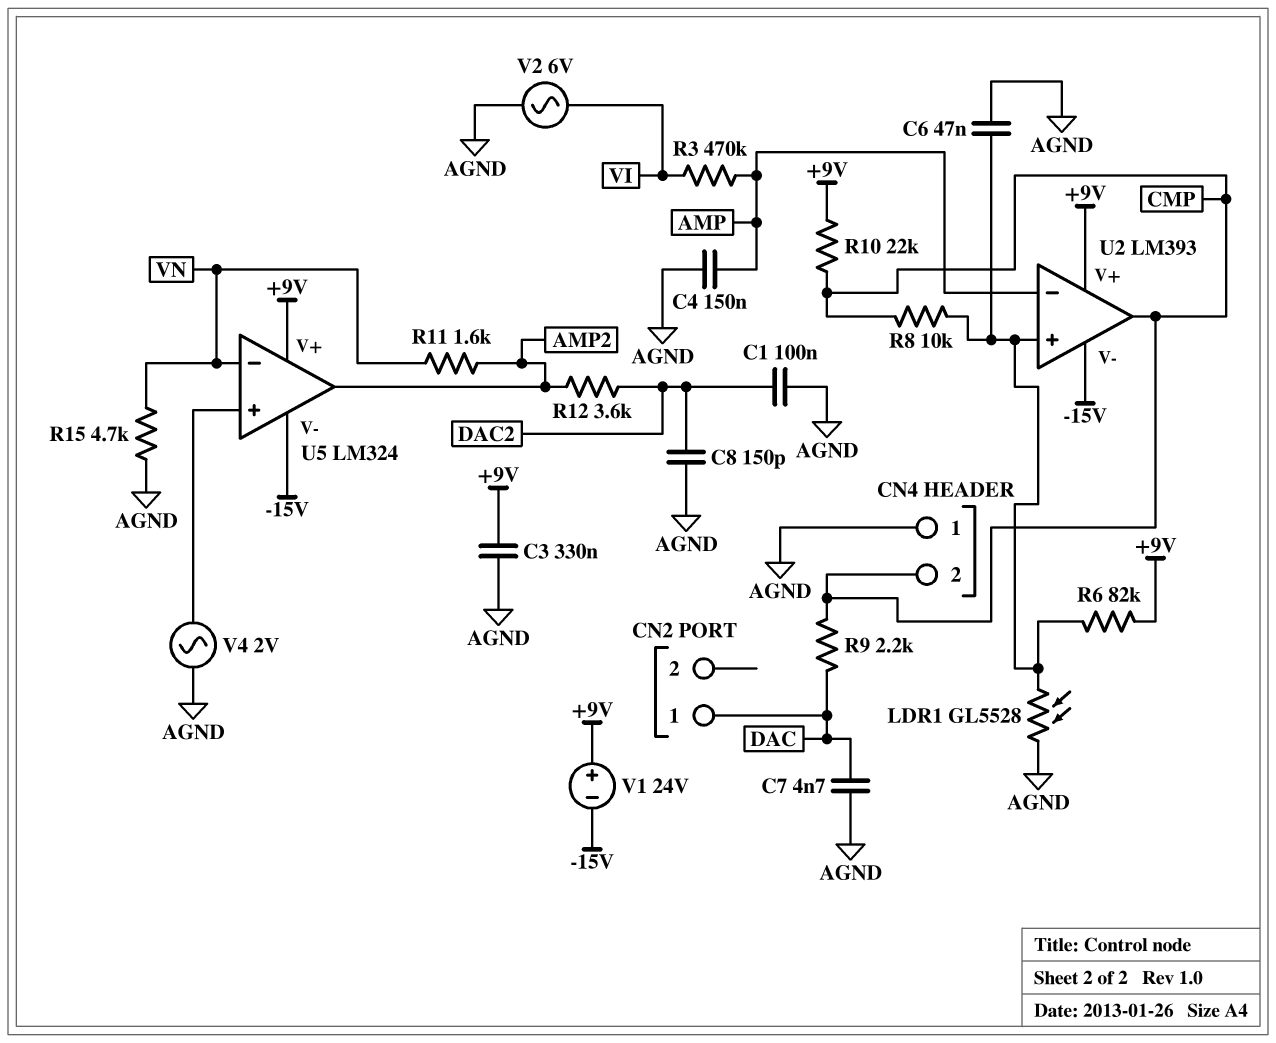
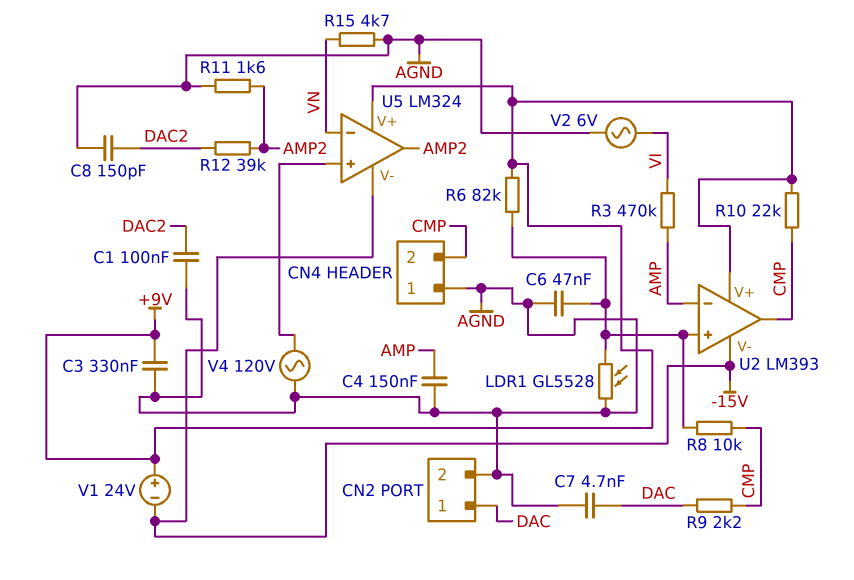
CN2 pin 2: none -> AGND
R11: 1.6k (AMP2, VN) -> 1.6k (AGND, AMP2)
R12: 3.6k (AMP2, DAC2) -> 39k (AMP2, DAC2)
V4: AC 2V (AGND, U5/in+) -> AC 120V (AGND, U5/in+)

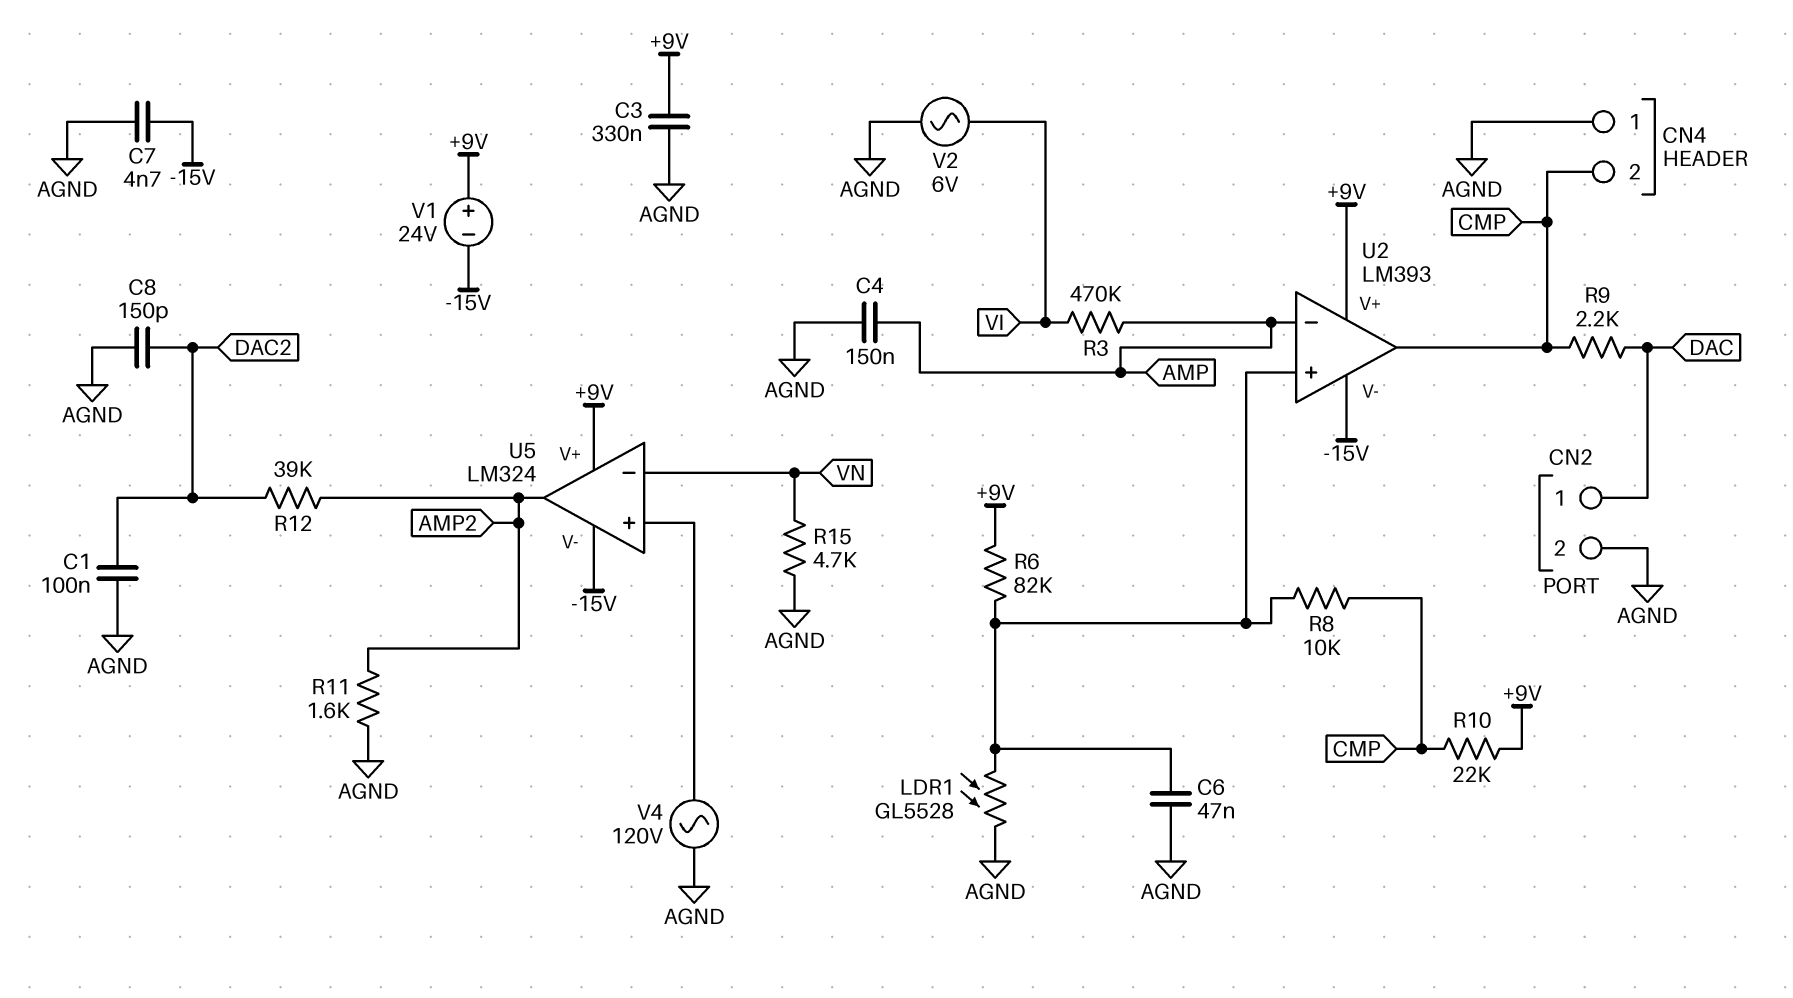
C7: 4.7nF (AGND, DAC) -> 4.7nF (-15V, AGND)

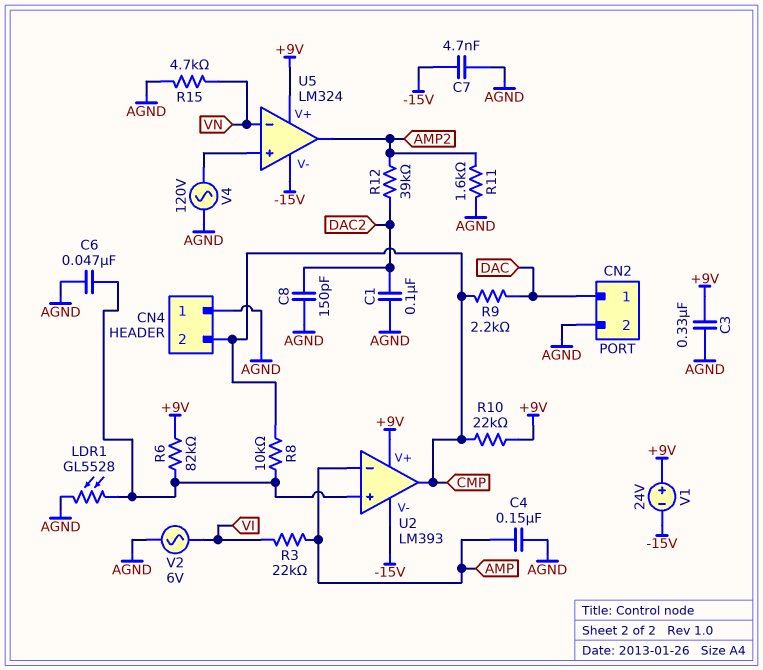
R3: 470k (AMP, VI) -> 22k (AMP, VI)

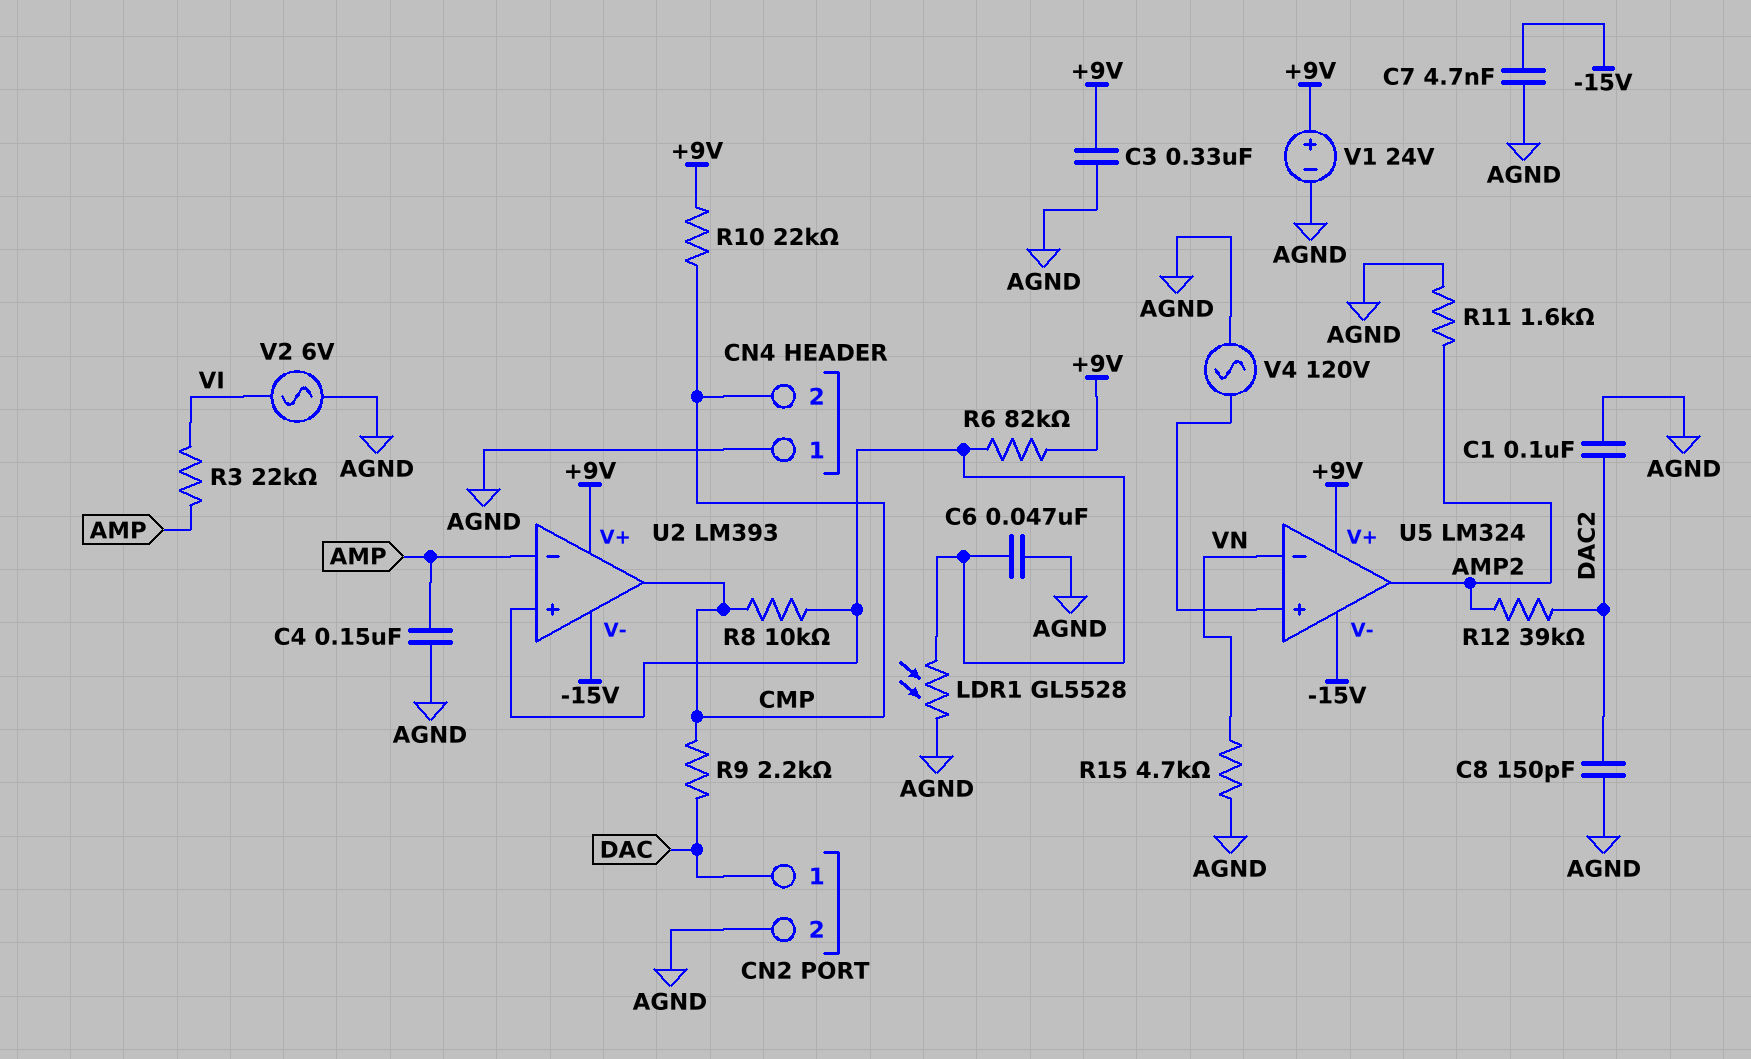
V1: 24V (plus +9V, minus -15V) -> 24V (plus +9V, minus AGND)

